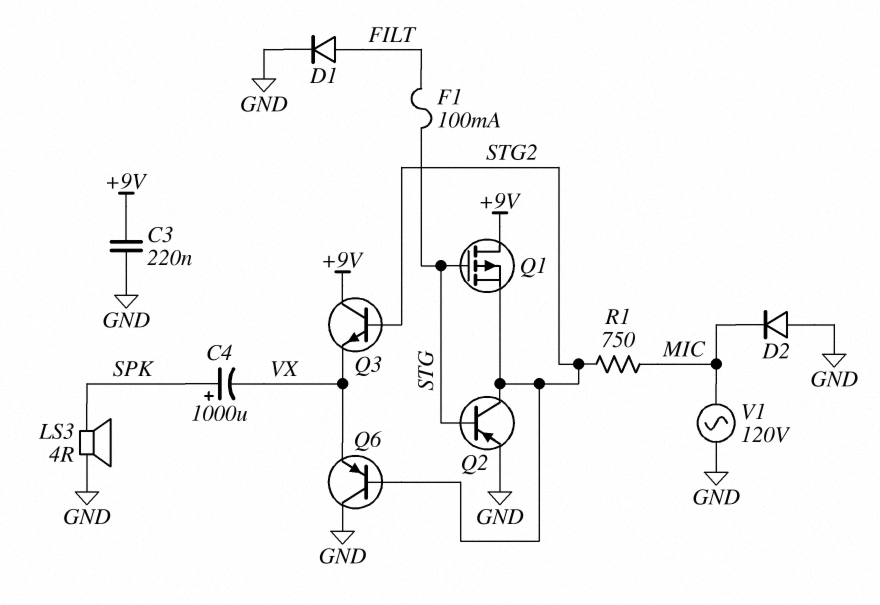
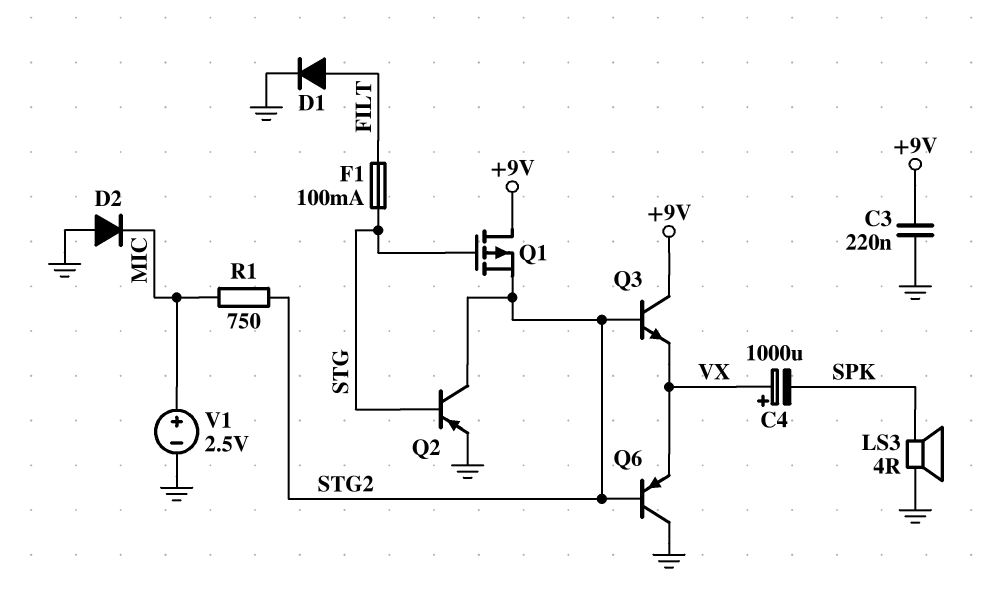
C4: 1000uF (plus SPK, minus VX) -> 1000uF (plus VX, minus SPK)
V1: AC 120V (GND, MIC) -> 2.5V (plus MIC, minus GND)

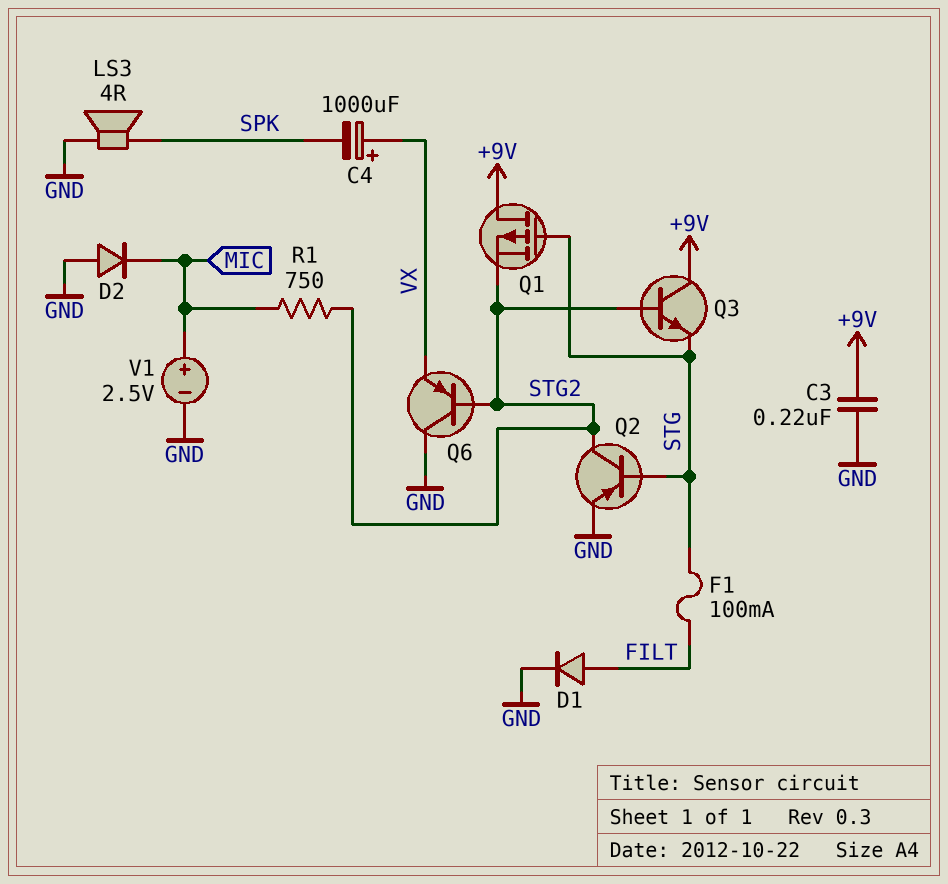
Q3: NPN (B STG2, C +9V, E VX) -> NPN (B STG2, C +9V, E STG)

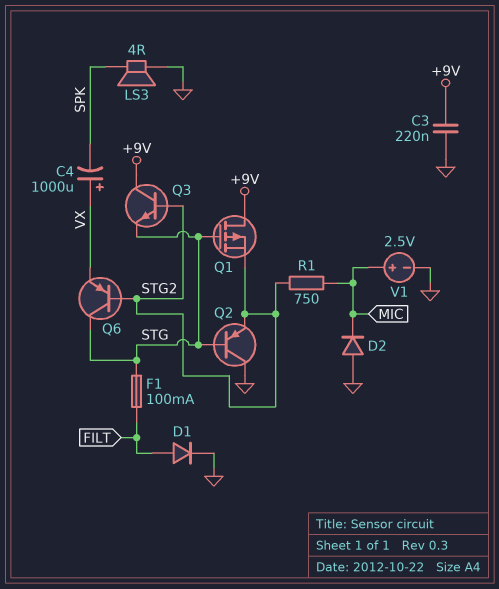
Q2: PNP (B STG, C STG2, E GND) -> PNP (B STG, C GND, E STG2)
Q6: PNP (B STG2, C GND, E VX) -> PNP (B STG2, C STG, E VX)

